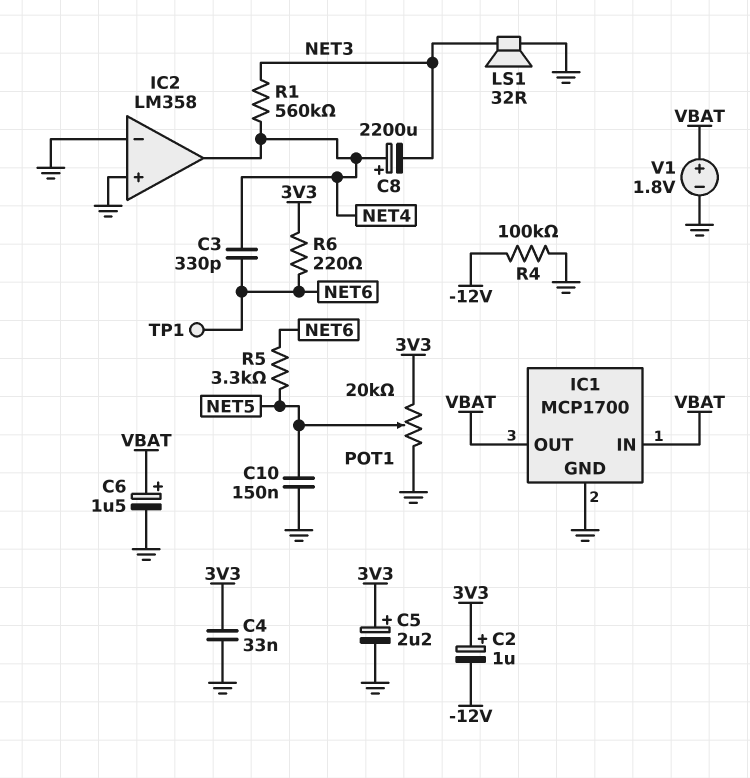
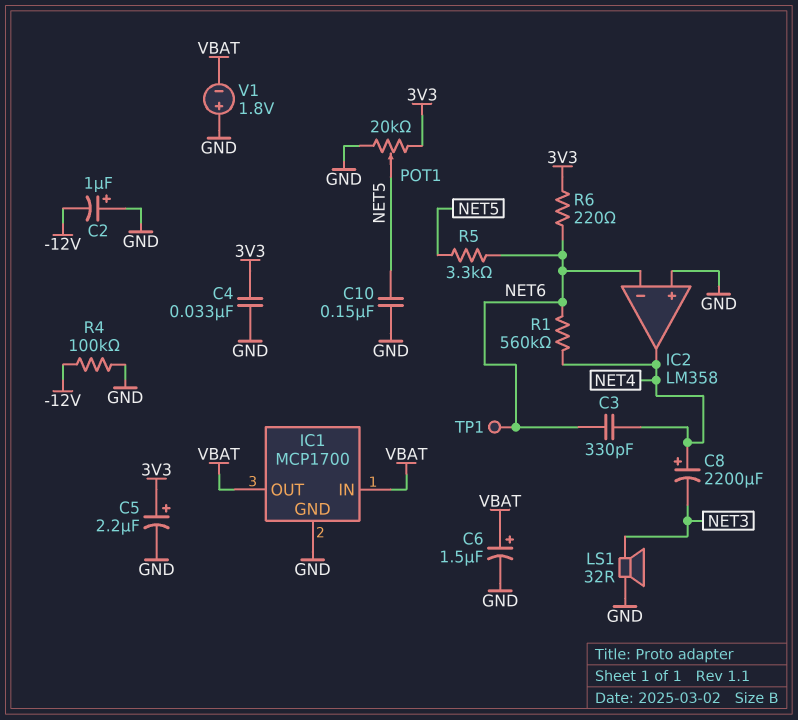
C2: 1uF (plus 3V3, minus -12V) -> 1uF (plus GND, minus -12V)
IC2 pin in-: GND -> NET6
R1: 560k (NET3, NET4) -> 560k (NET4, NET6)
V1: 1.8V (plus VBAT, minus GND) -> 1.8V (plus GND, minus VBAT)

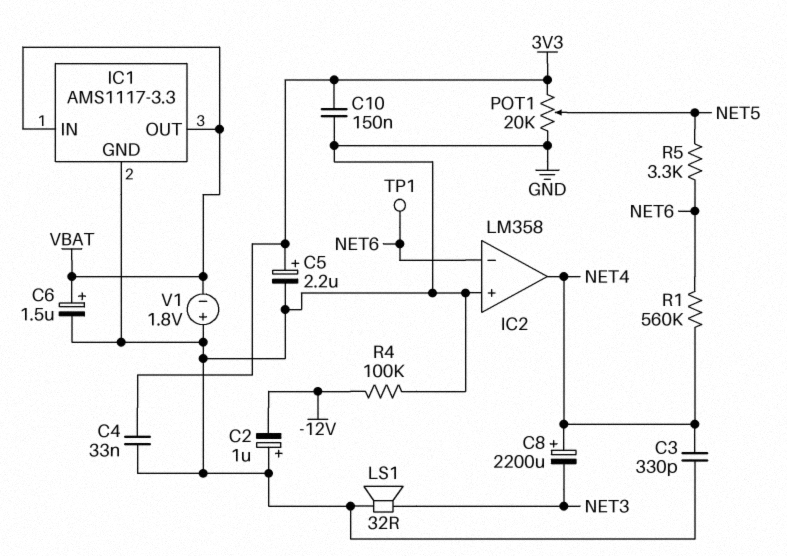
C3: 330pF (NET4, NET6) -> 330pF (GND, NET4)
C10: 150nF (GND, NET5) -> 150nF (3V3, GND)
IC1: MCP1700 -> AMS1117-3.3
R6: 220 (3V3, NET6) -> none

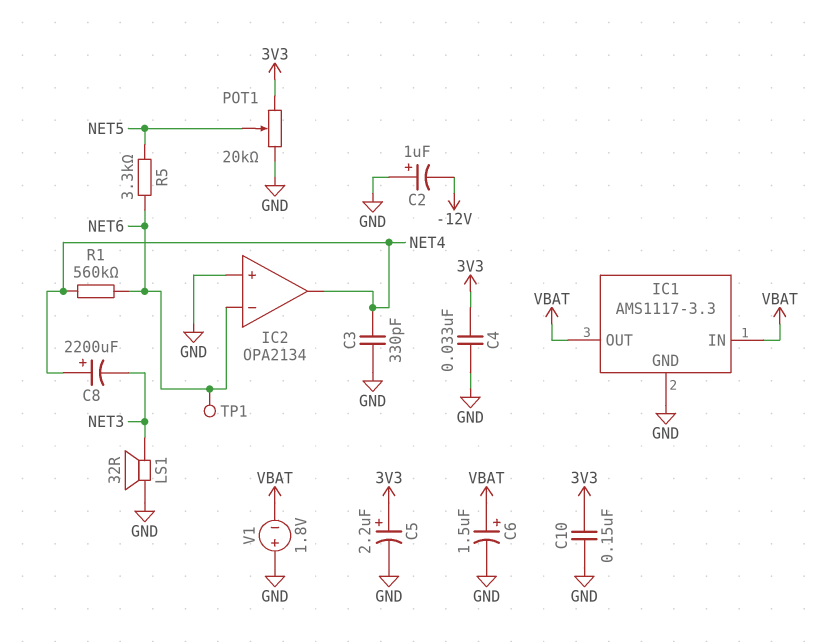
IC2: LM358 -> OPA2134
R4: 100k (-12V, GND) -> none

